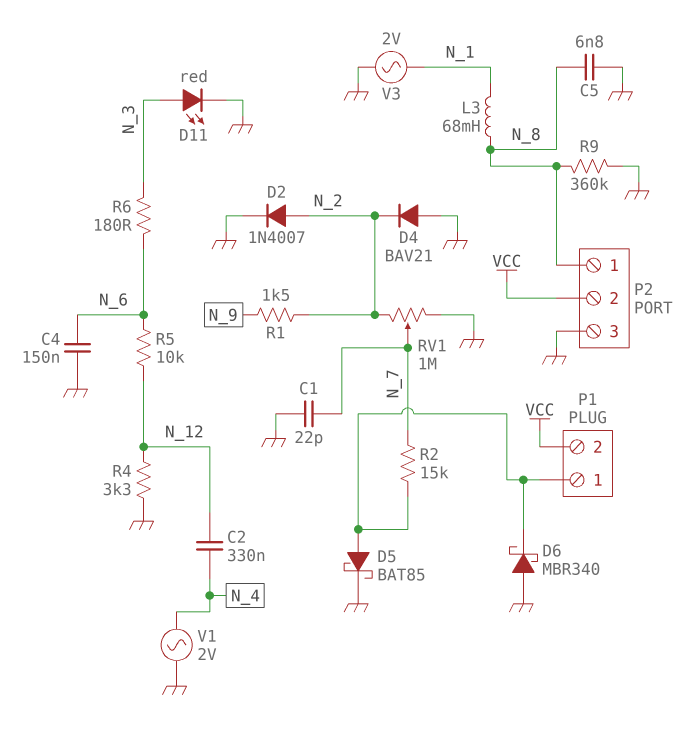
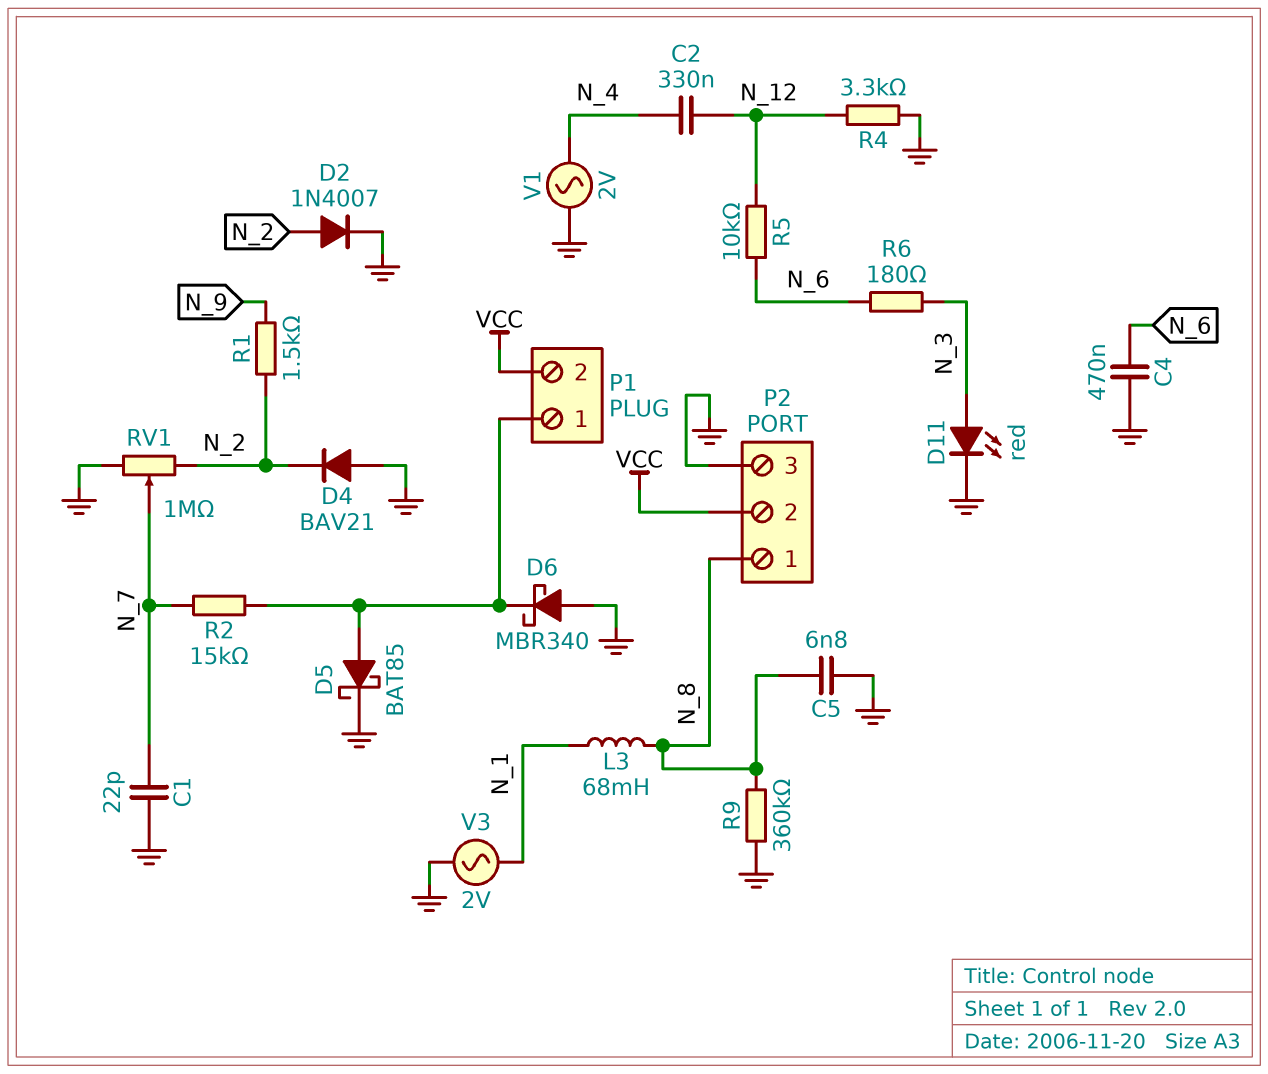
C4: 150nF (GND, N_6) -> 470nF (GND, N_6)

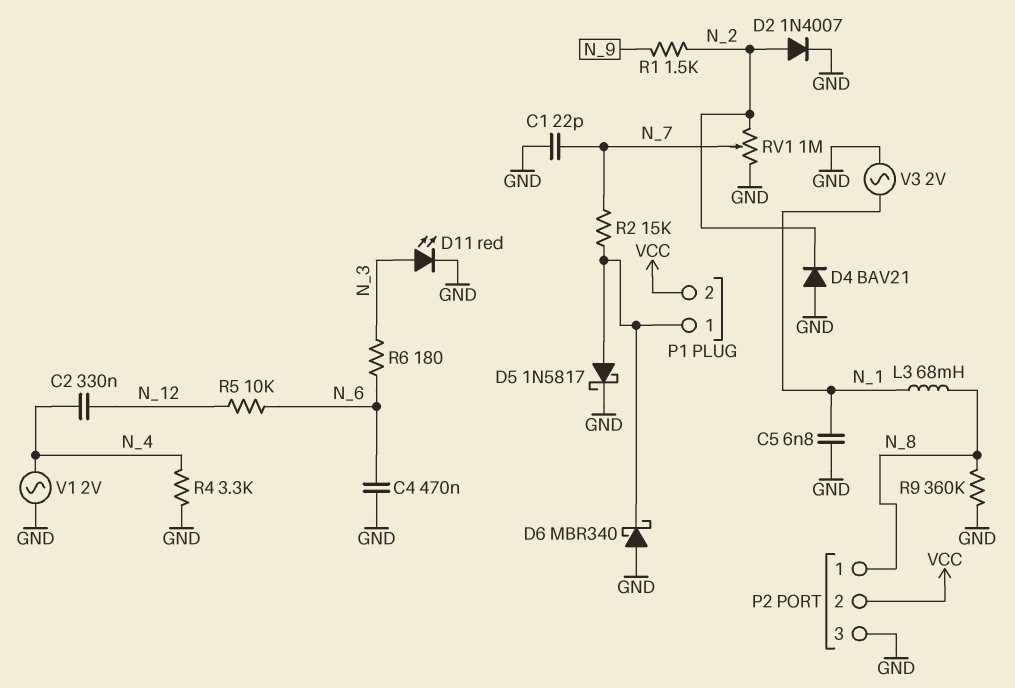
C5: 6.8nF (GND, N_8) -> 6.8nF (GND, N_1)
D5: schottky BAT85 (A P1/1, K GND) -> schottky 1N5817 (A P1/1, K GND)
R4: 3.3k (GND, N_12) -> 3.3k (GND, N_4)

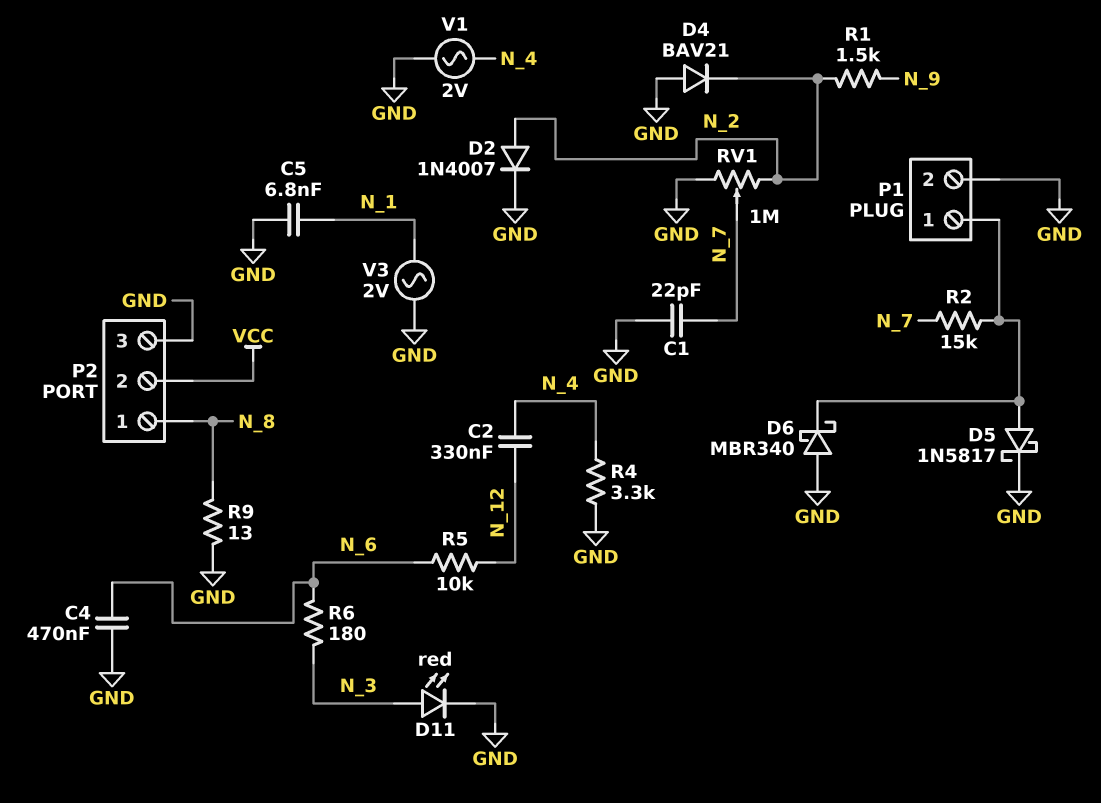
L3: 68mH (N_1, N_8) -> none
P1 pin 2: VCC -> GND
R9: 360k (GND, N_8) -> 13 (GND, N_8)

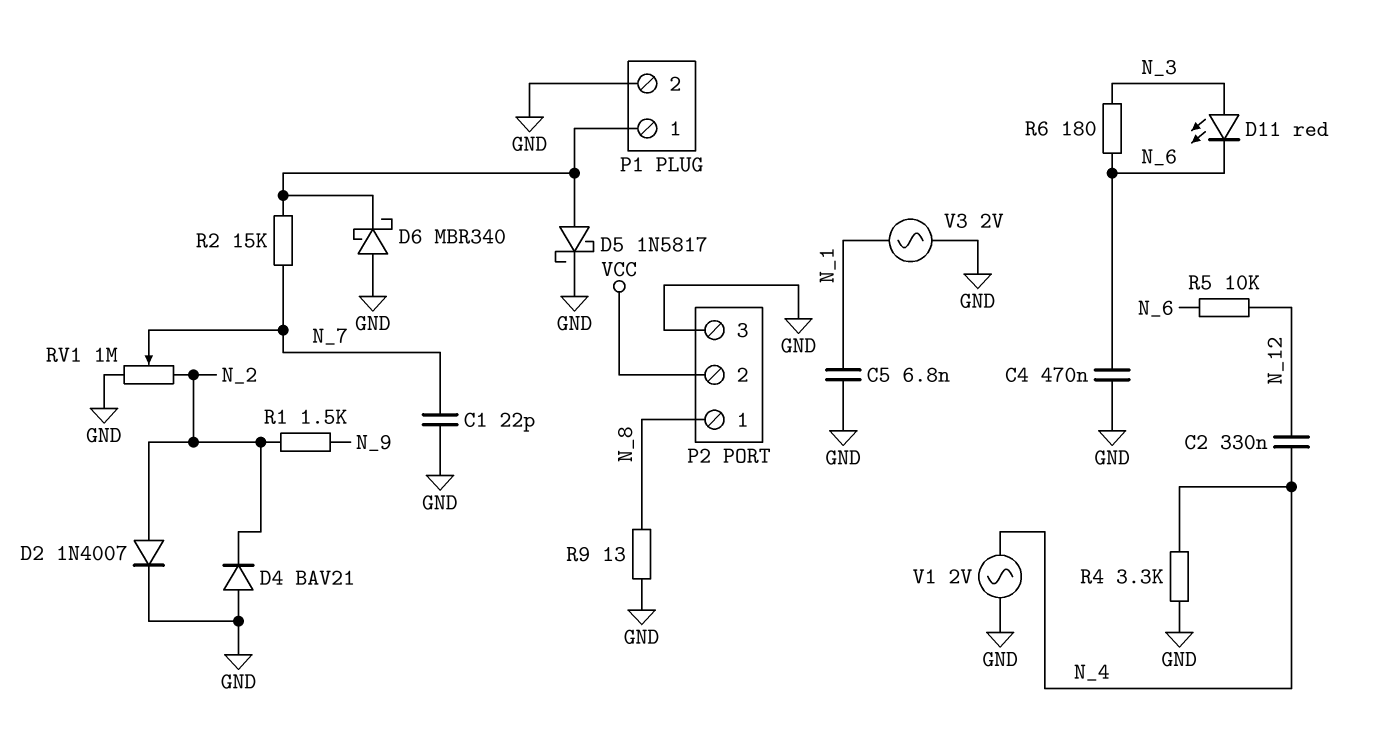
D11: LED red (A N_3, K GND) -> LED red (A N_3, K N_6)

